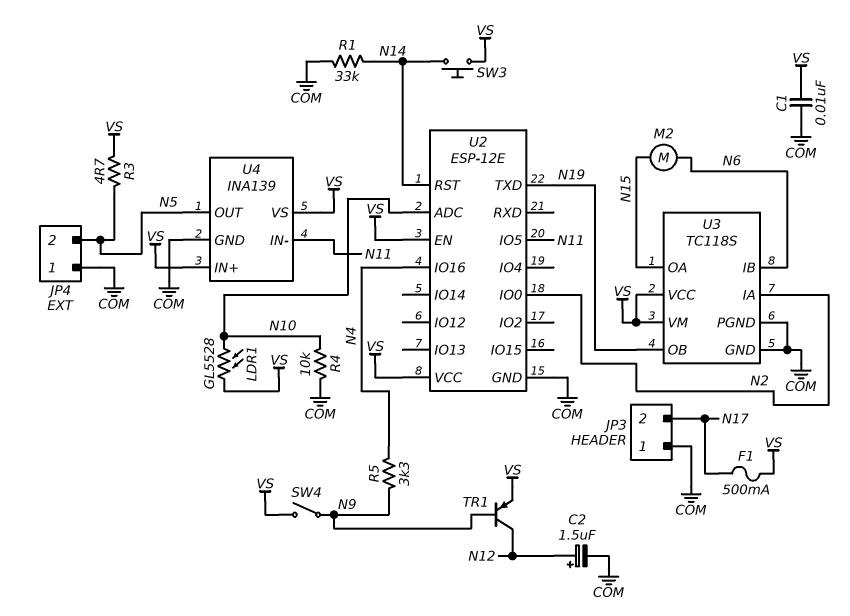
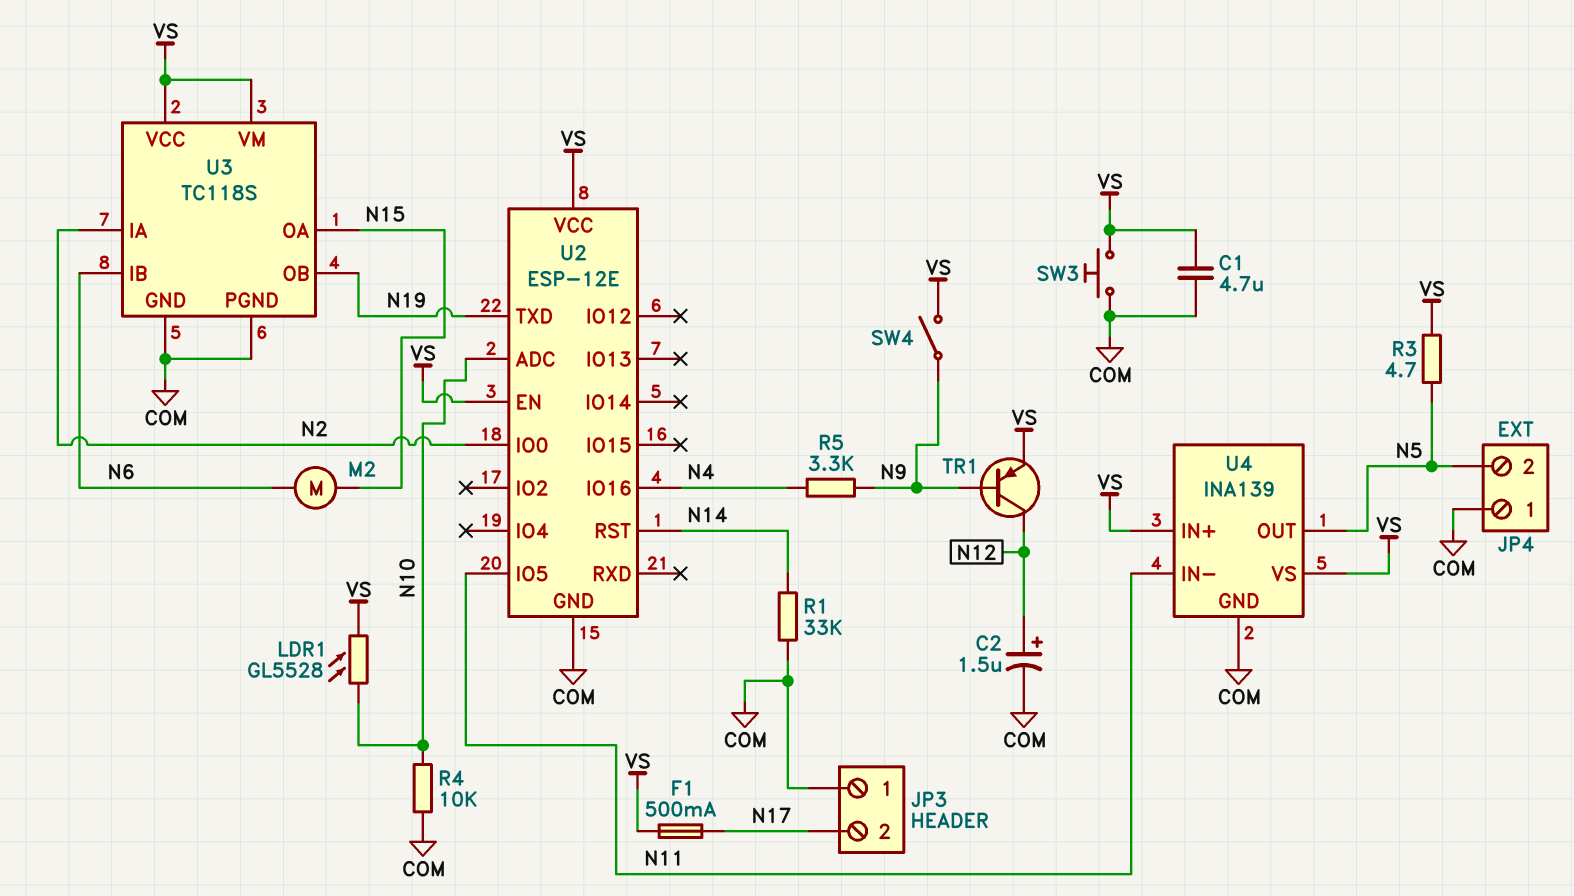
C1: 10nF (COM, VS) -> 4.7uF (COM, VS)
SW3: button (N14, VS) -> button (COM, VS)

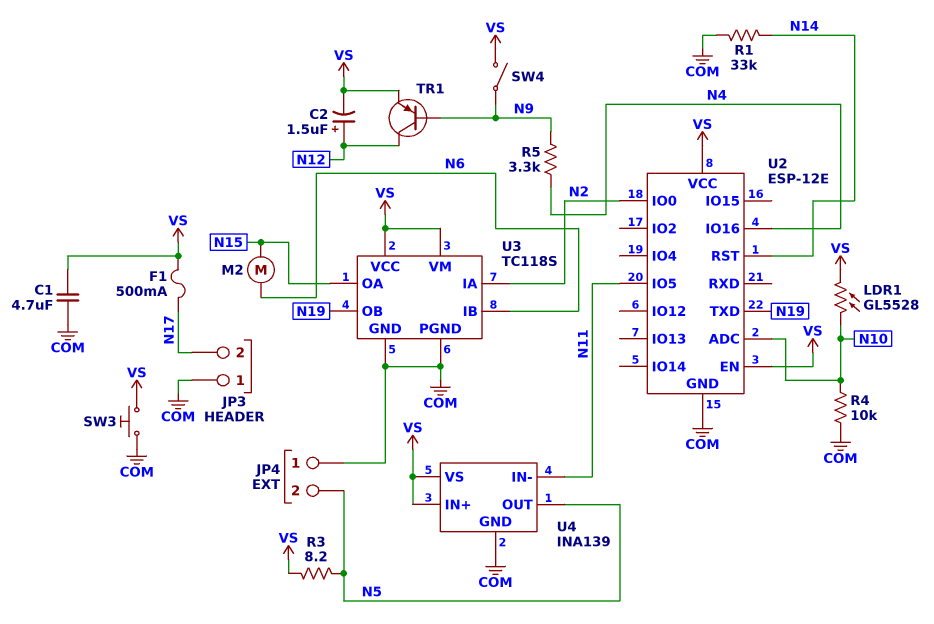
C2: 1.5uF (plus N12, minus COM) -> 1.5uF (plus N12, minus VS)
R3: 4.7 (N5, VS) -> 8.2 (N5, VS)

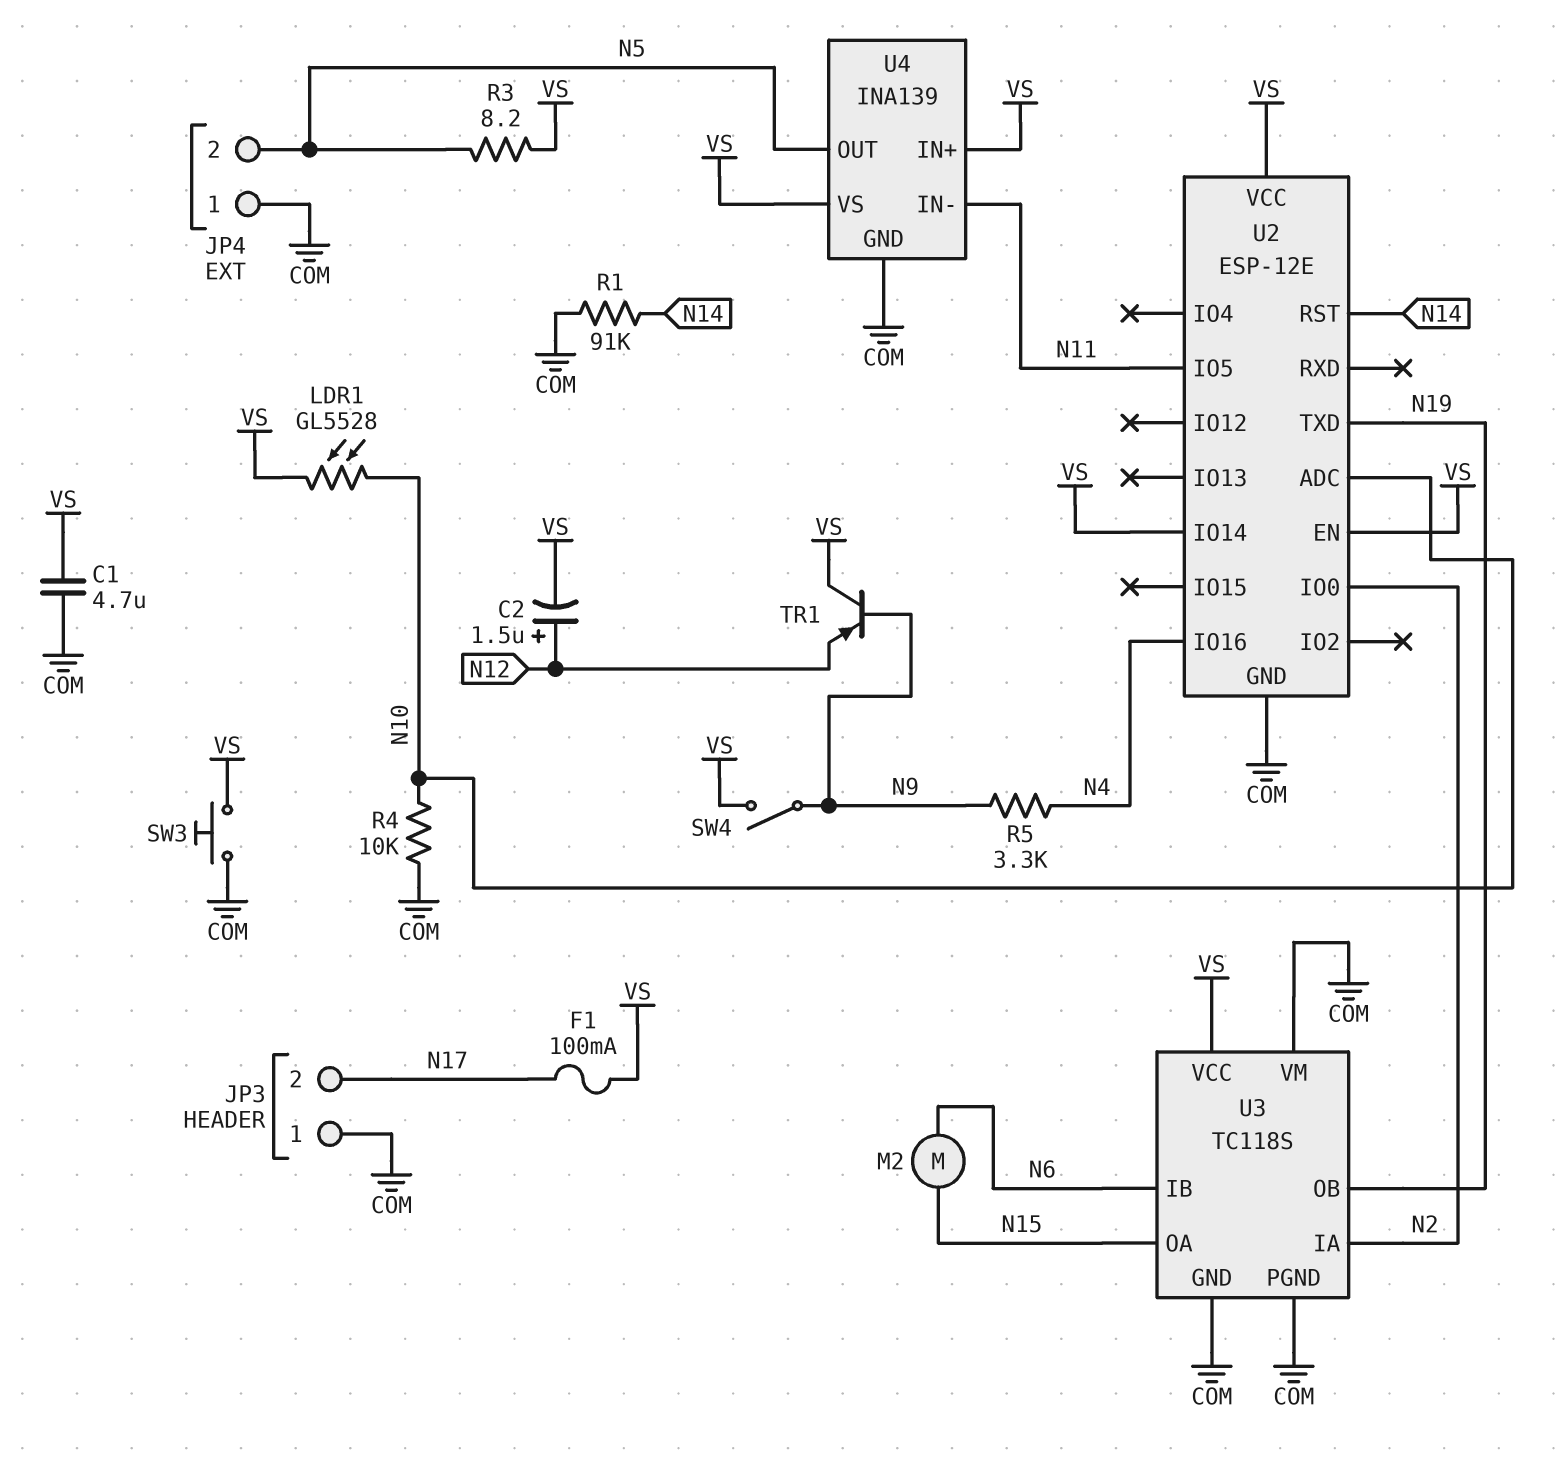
F1: 500mA (N17, VS) -> 100mA (N17, VS)
R1: 33k (COM, N14) -> 91k (COM, N14)
TR1: PNP (B N9, C N12, E VS) -> PNP (B N9, C VS, E N12)
U2 pin IO14: none -> VS
U3 pin VM: VS -> COM

